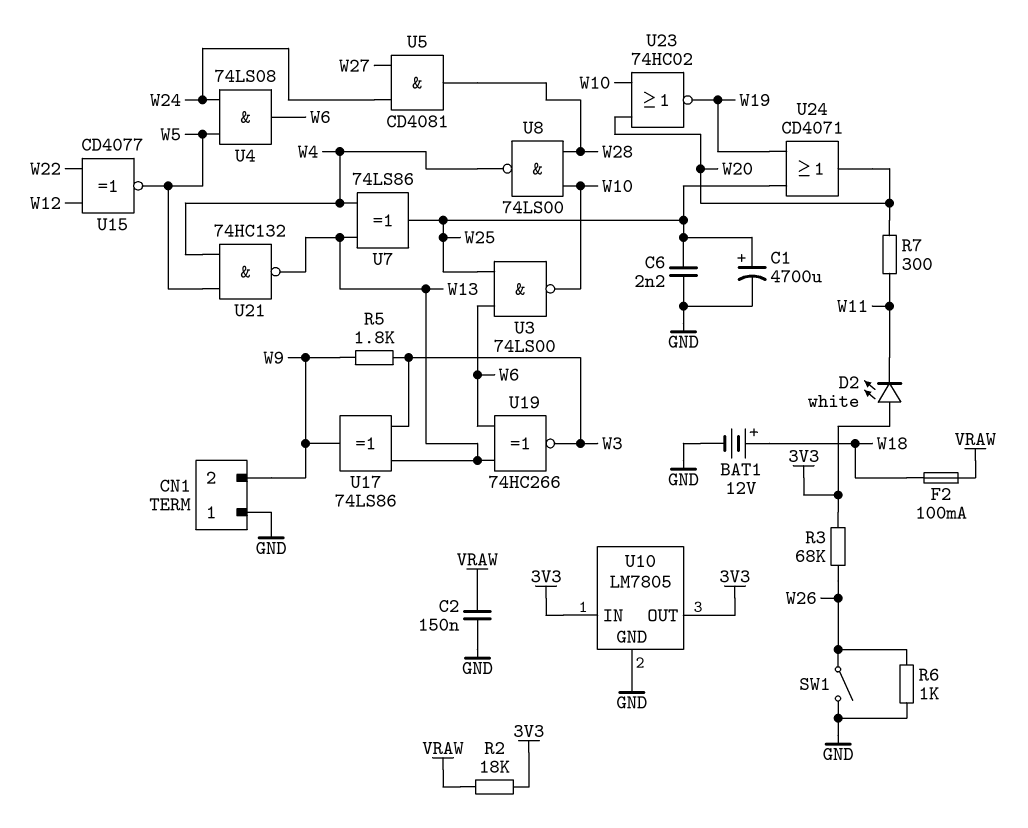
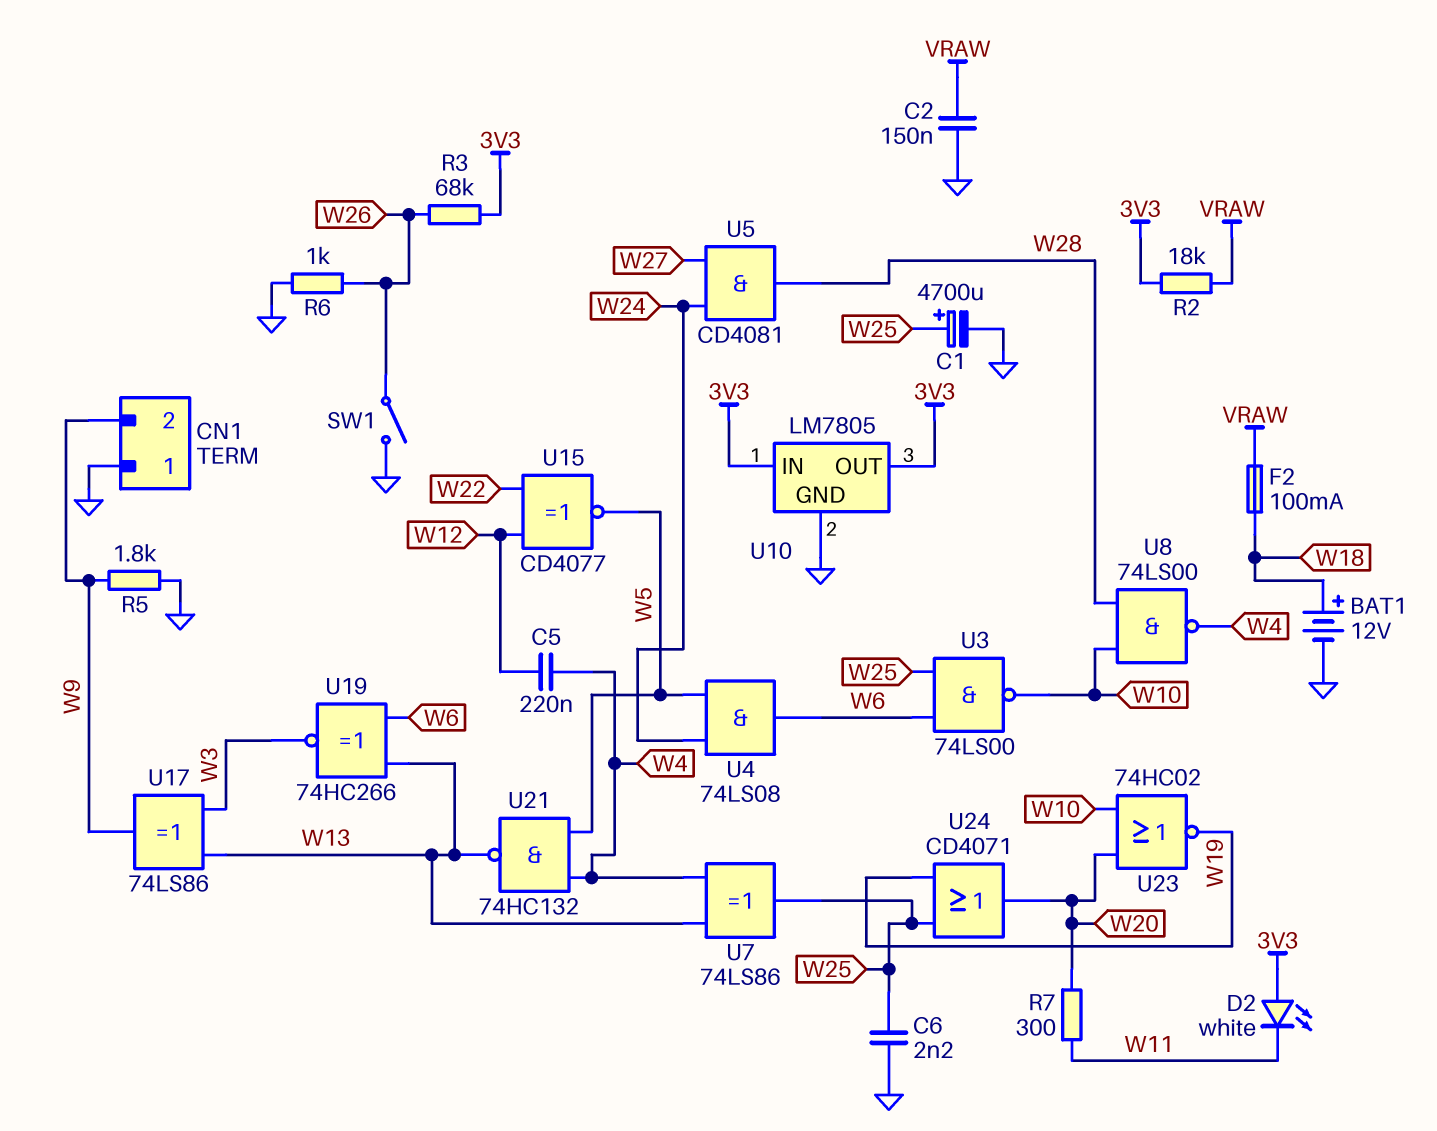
C5: none -> 220nF (W4, W12)
R5: 1.8k (W3, W9) -> 1.8k (GND, W9)

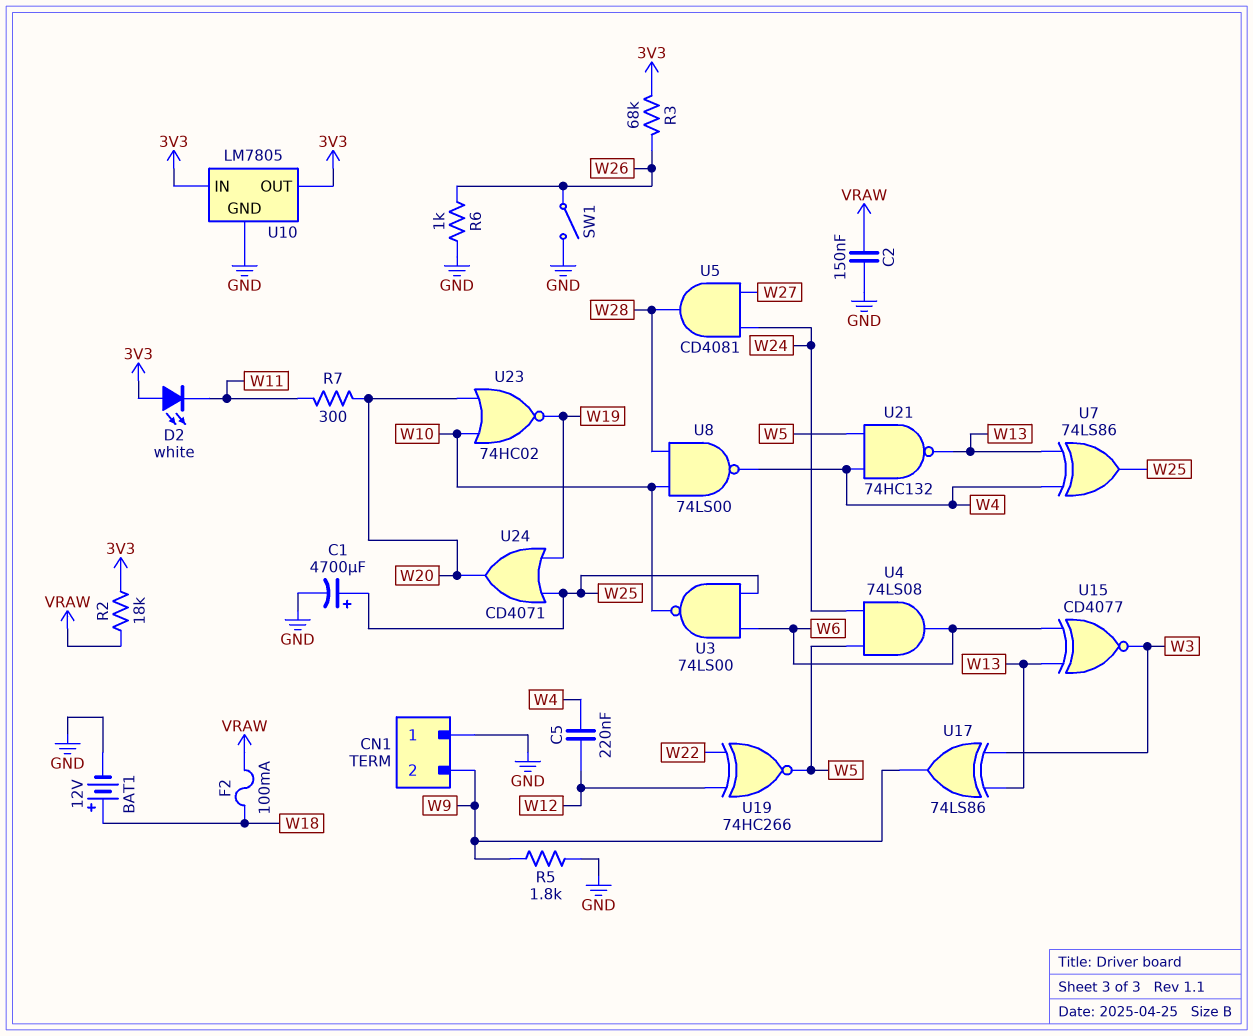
C6: 2.2nF (GND, W25) -> none
U15: XNOR CD4077 (in W12, in W22, out W5) -> XNOR CD4077 (in W6, in W13, out W3)
U19: XNOR 74HC266 (in W6, in W13, out W3) -> XNOR 74HC266 (in W12, in W22, out W5)

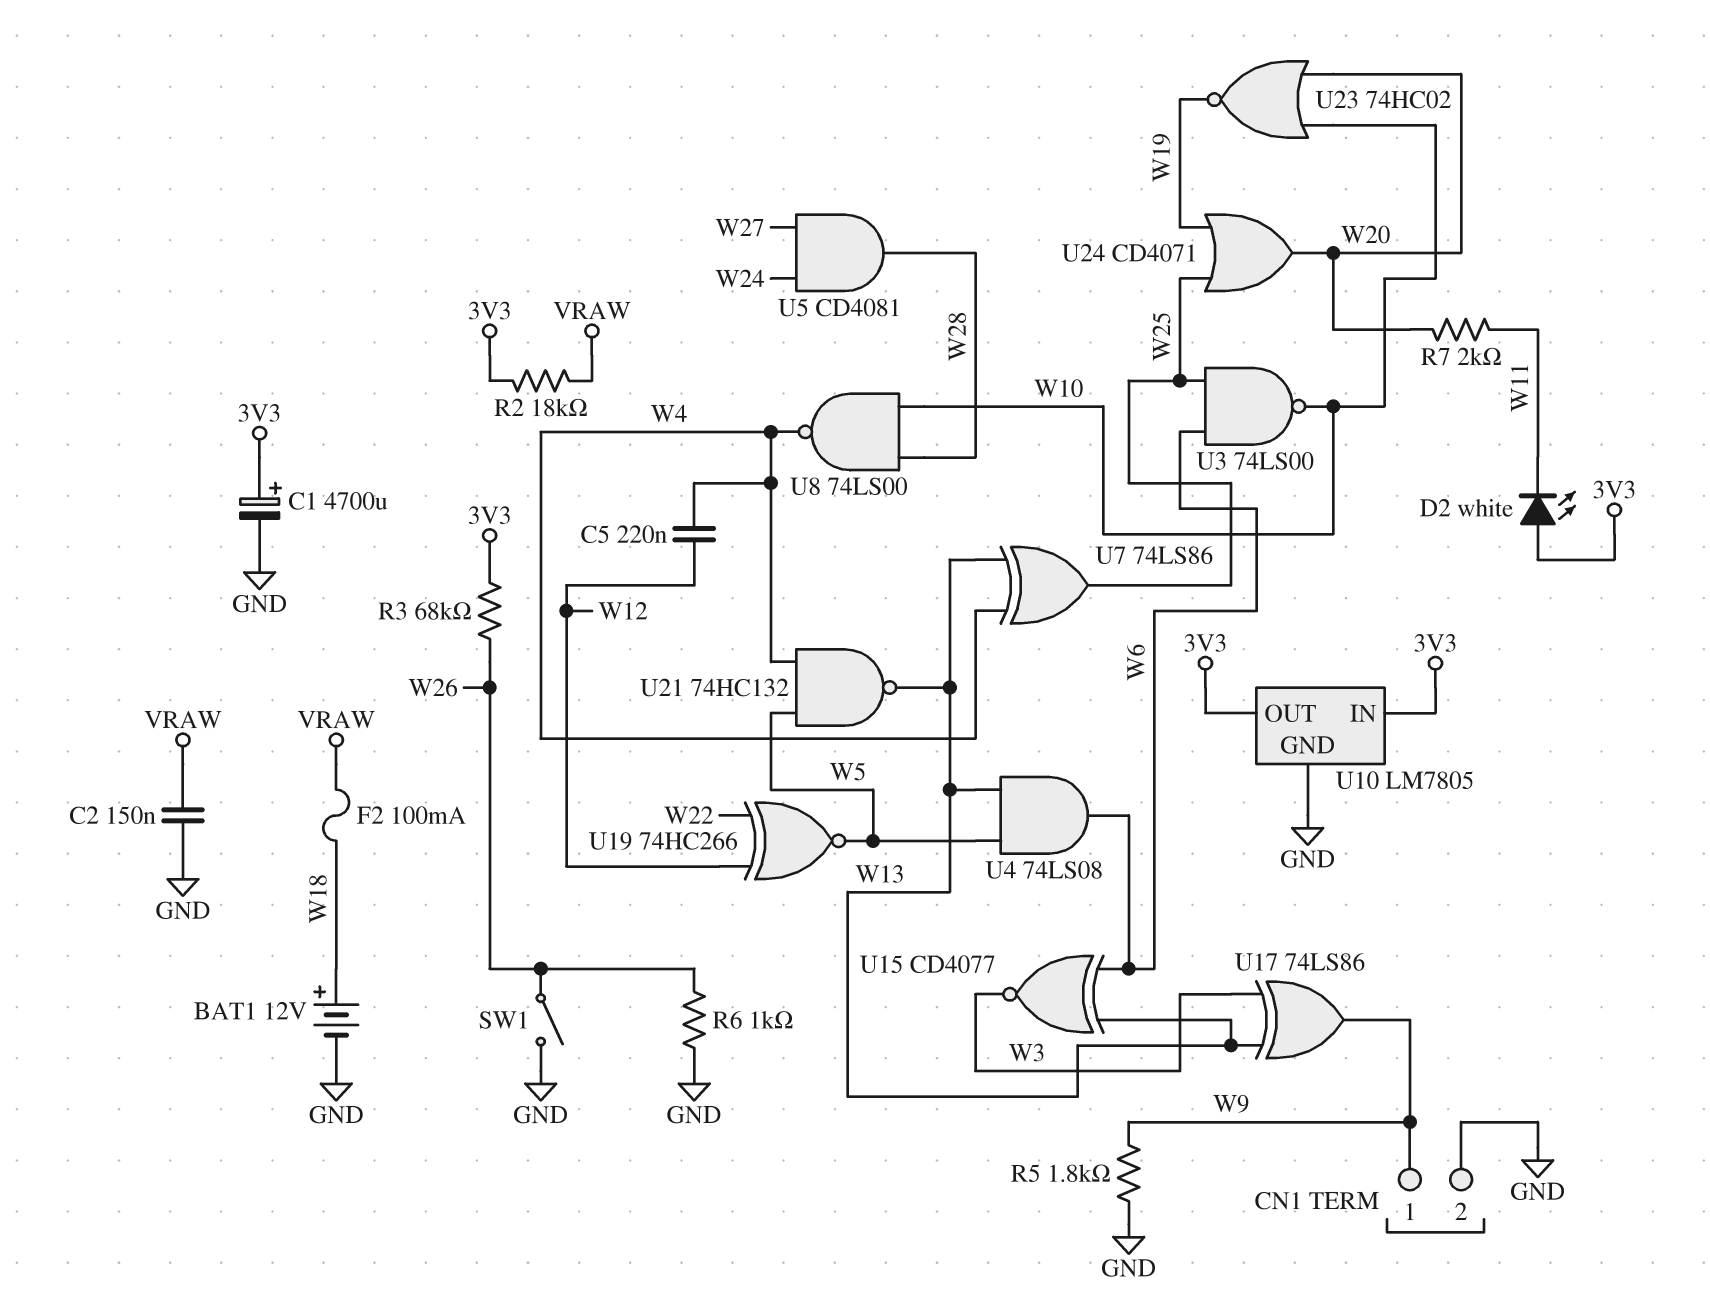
C1: 4700uF (plus W25, minus GND) -> 4700uF (plus 3V3, minus GND)
CN1 pin 1: GND -> W9
CN1 pin 2: W9 -> GND
R7: 300 (W11, W20) -> 2k (W11, W20)
U4: AND 74LS08 (in W5, in W24, out W6) -> AND 74LS08 (in W5, in W13, out W6)

